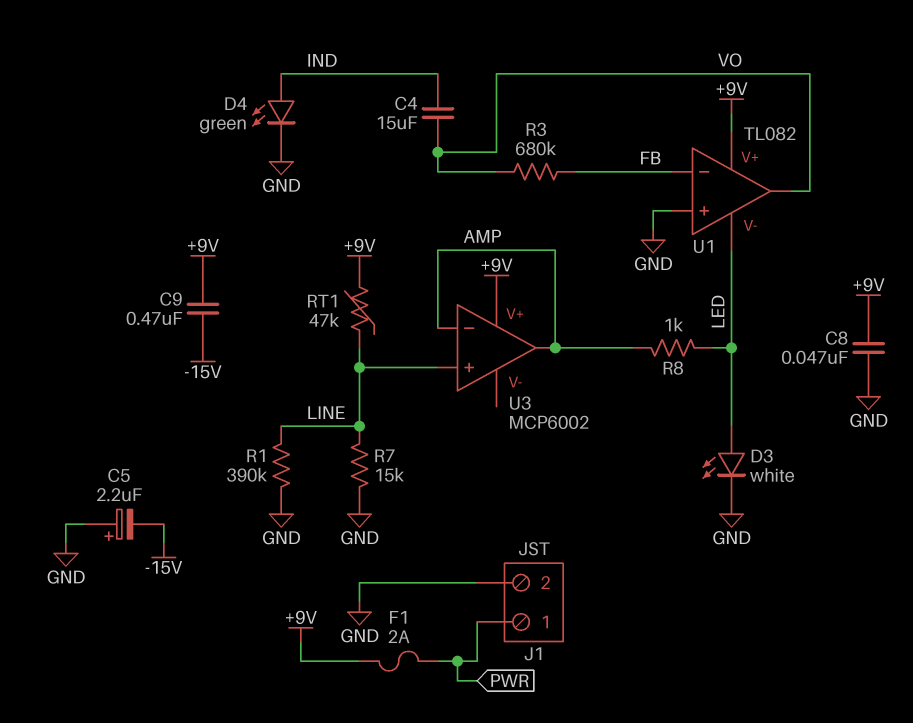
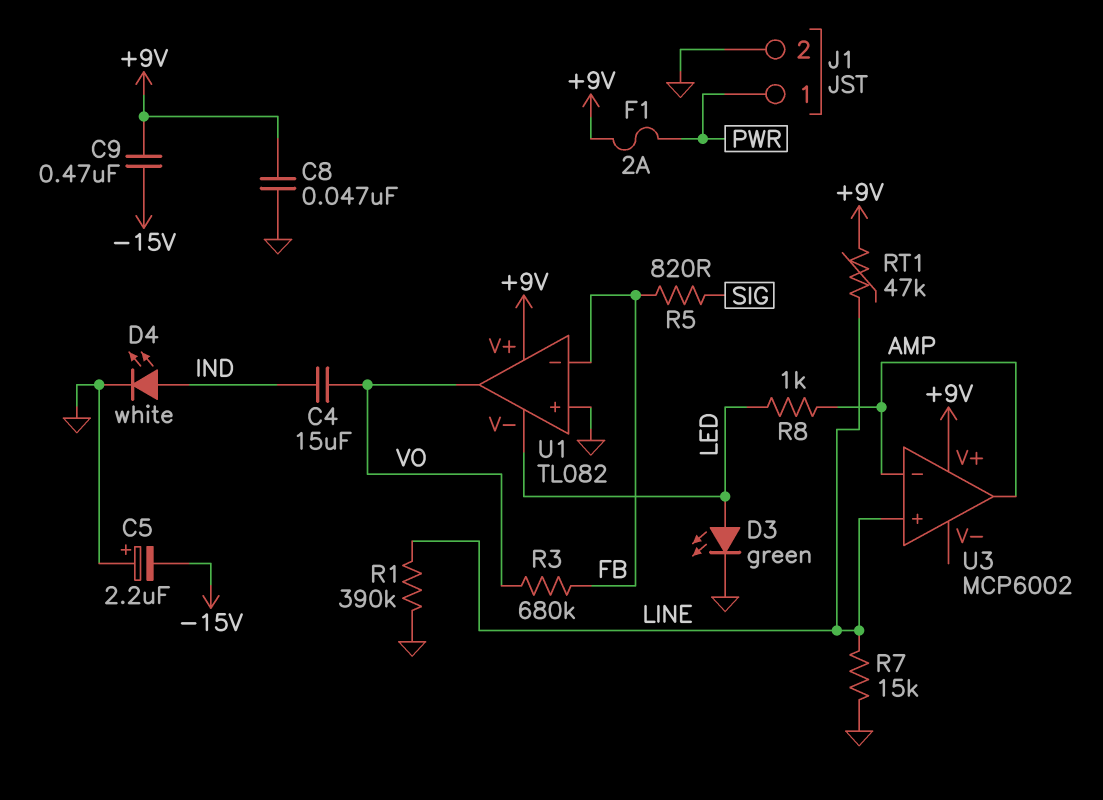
D3: LED white (A LED, K GND) -> LED green (A LED, K GND)
D4: LED green (A IND, K GND) -> LED white (A IND, K GND)
R5: none -> 820 (FB, SIG)

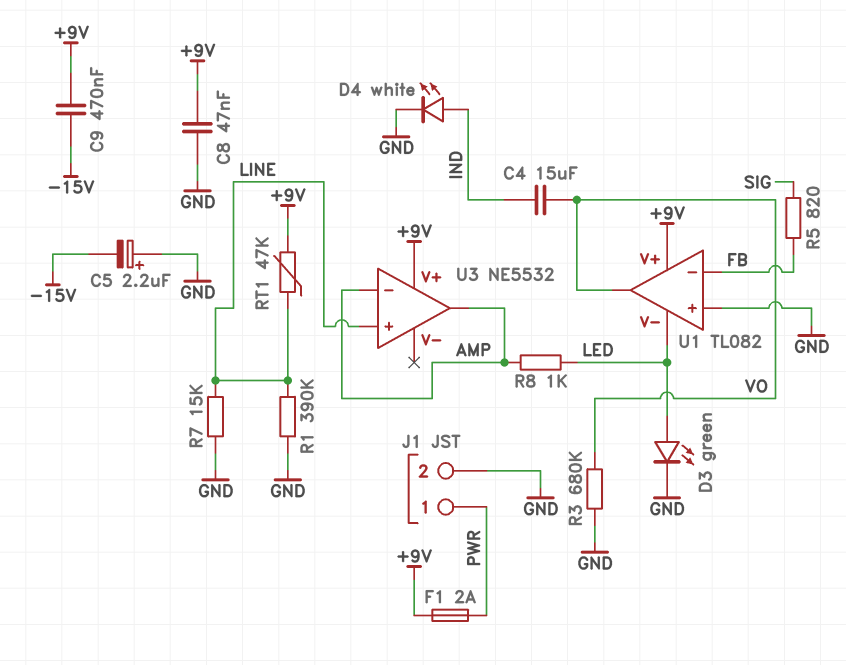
R3: 680k (FB, VO) -> 680k (GND, VO)
U3: MCP6002 -> NE5532

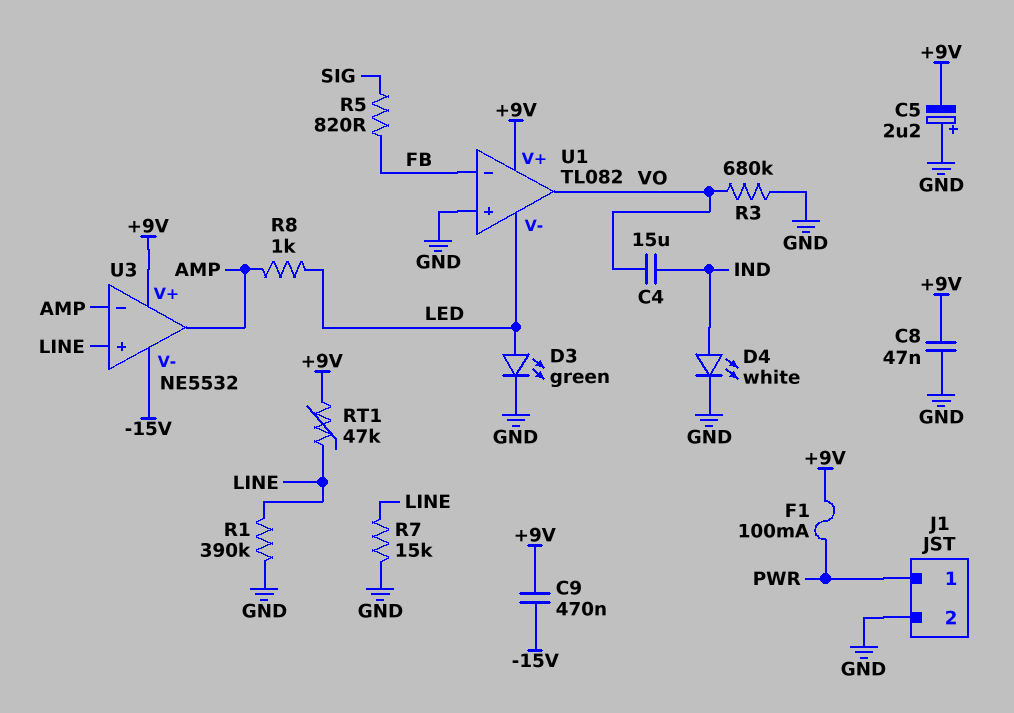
C5: 2.2uF (plus GND, minus -15V) -> 2.2uF (plus GND, minus +9V)
F1: 2A (+9V, PWR) -> 100mA (+9V, PWR)
U3 pin V-: none -> -15V

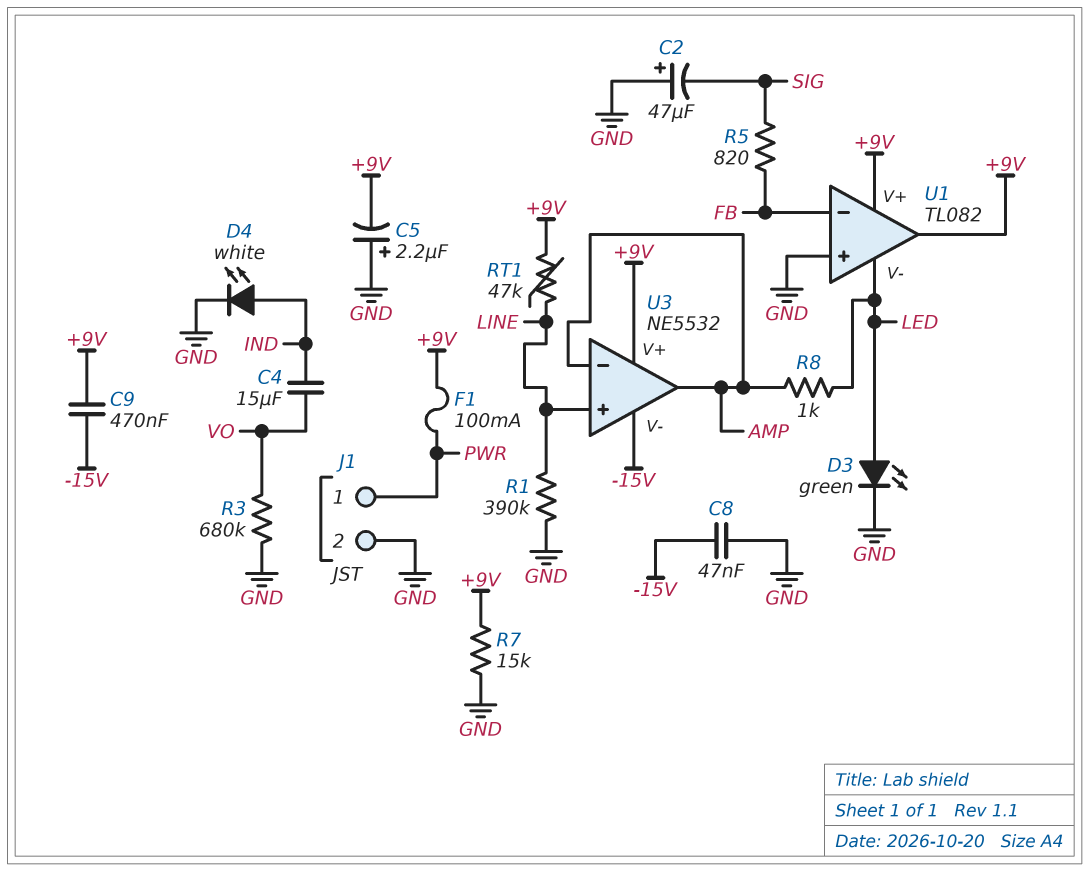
C2: none -> 47uF (plus GND, minus SIG)
C8: 47nF (+9V, GND) -> 47nF (-15V, GND)
R7: 15k (GND, LINE) -> 15k (+9V, GND)
U1 pin out: VO -> +9V

